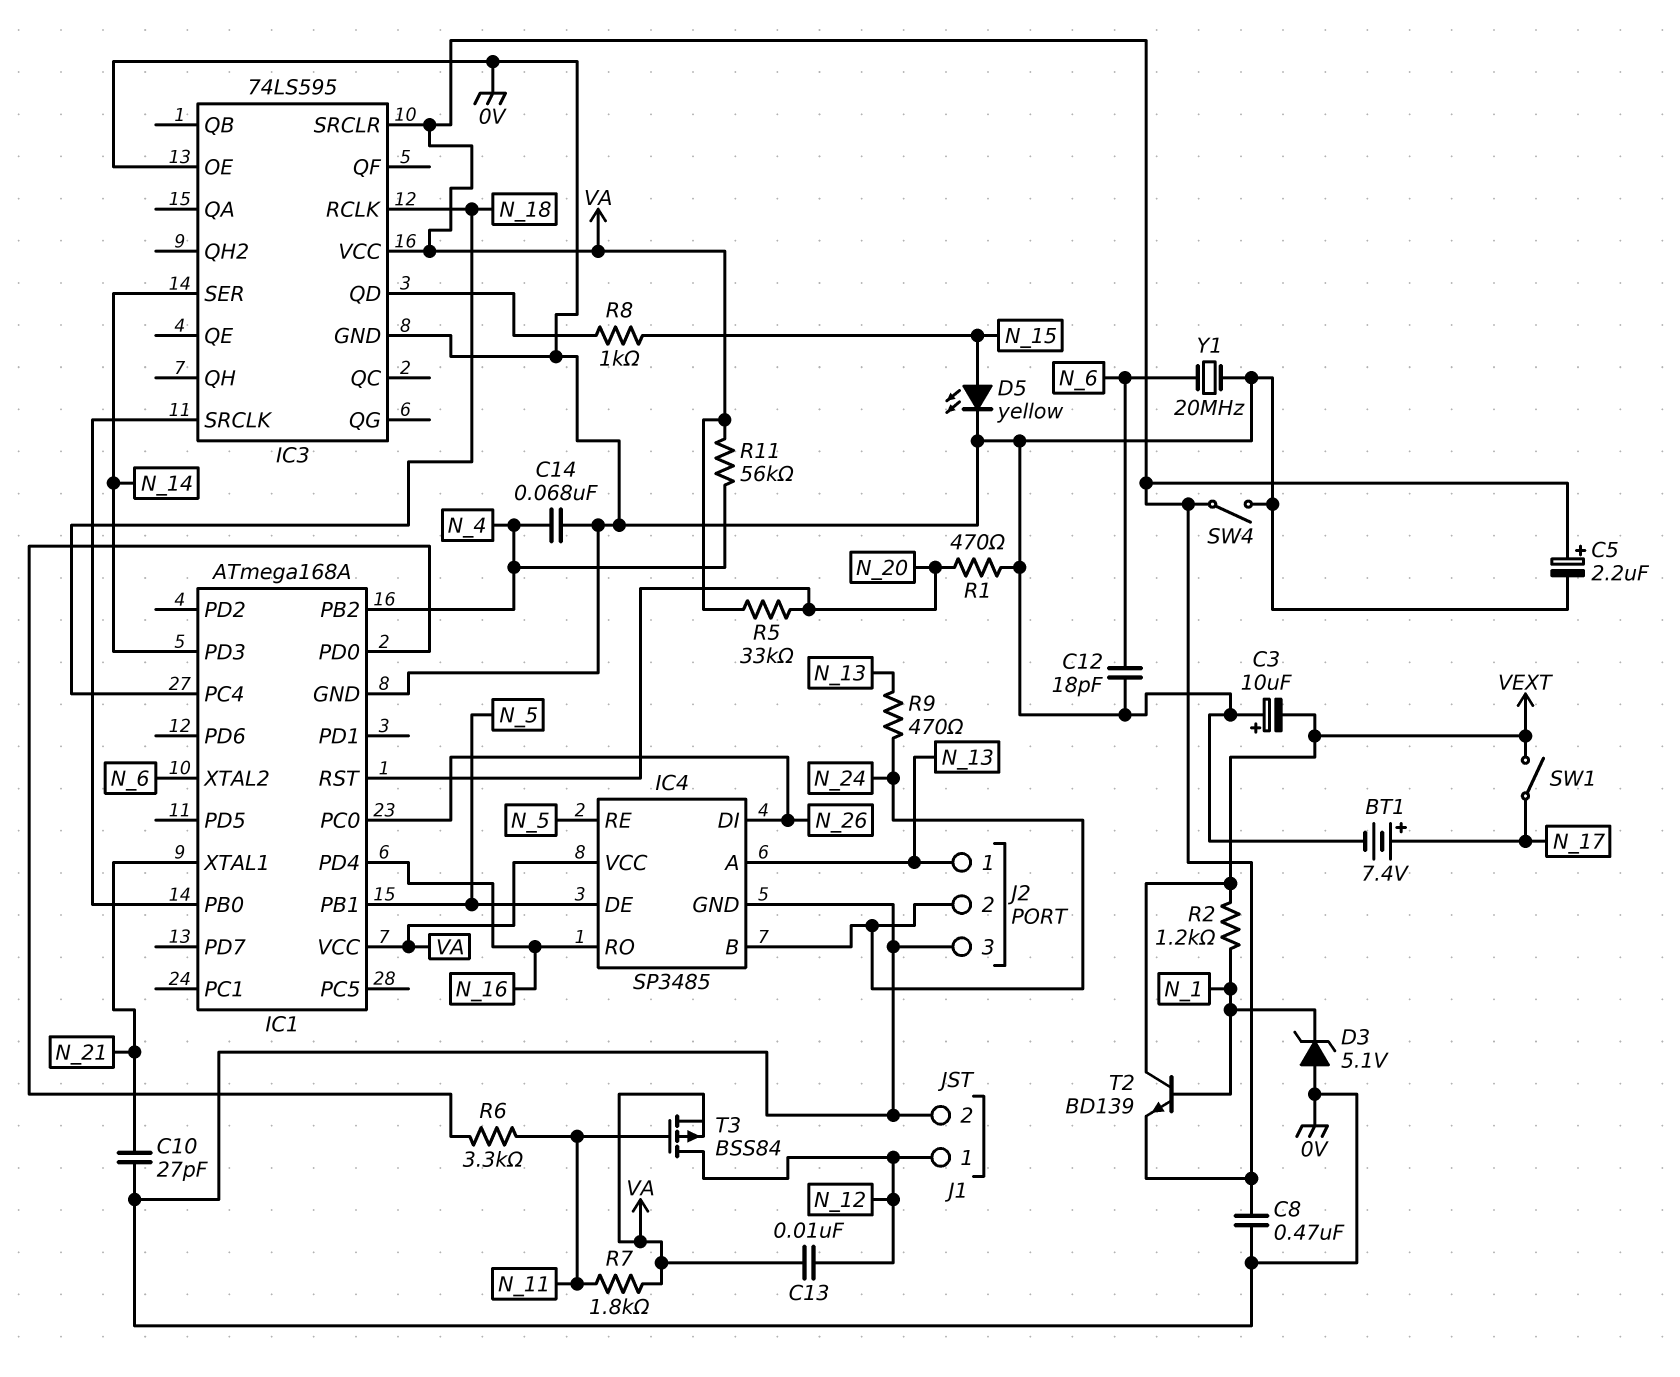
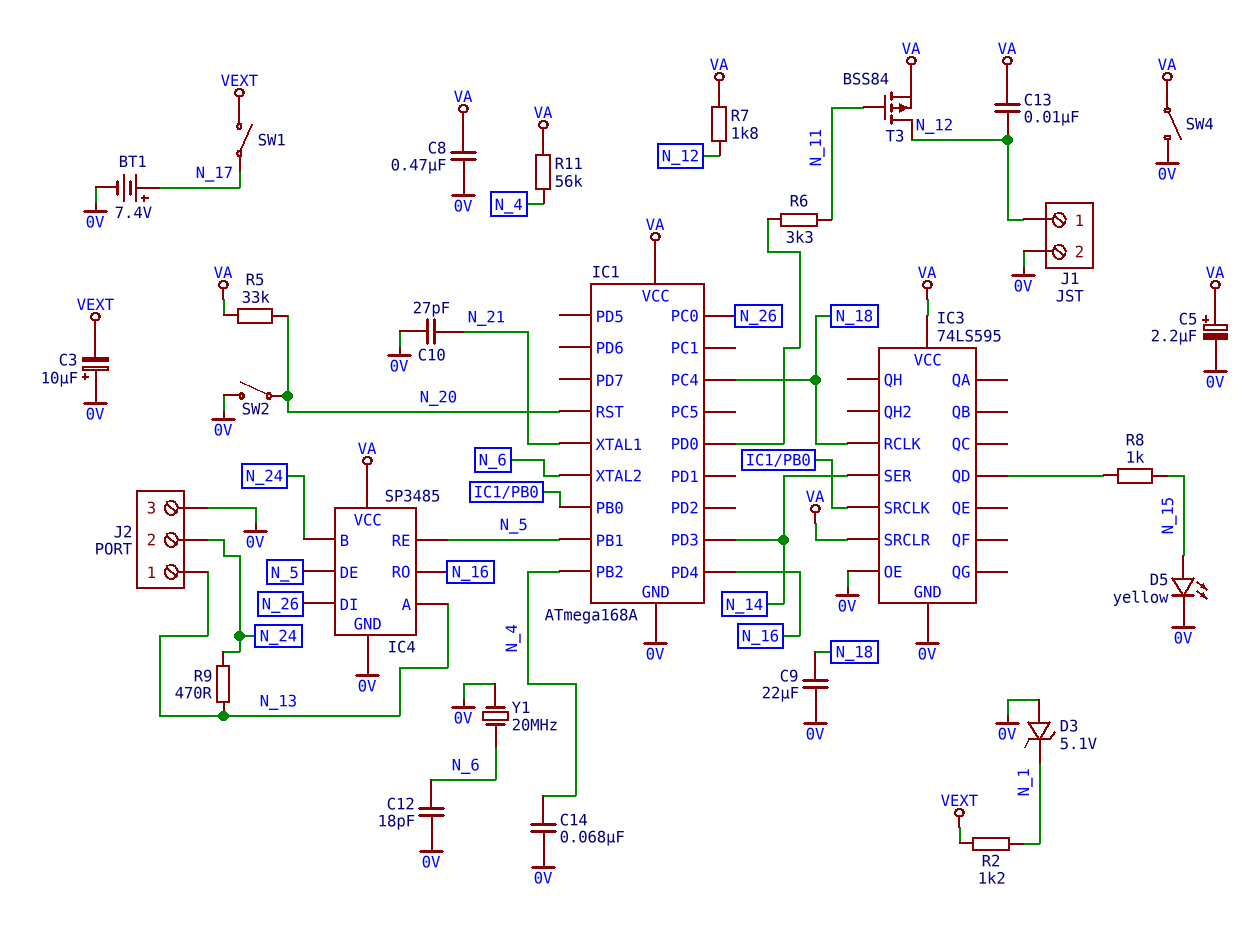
C9: none -> 22uF (0V, N_18)
R1: 470 (0V, N_20) -> none
R7: 1.8k (N_11, VA) -> 1.8k (N_12, VA)
SW2: none -> switch (0V, N_20)
T2: NPN BD139 (B N_1, C VEXT, E VA) -> none

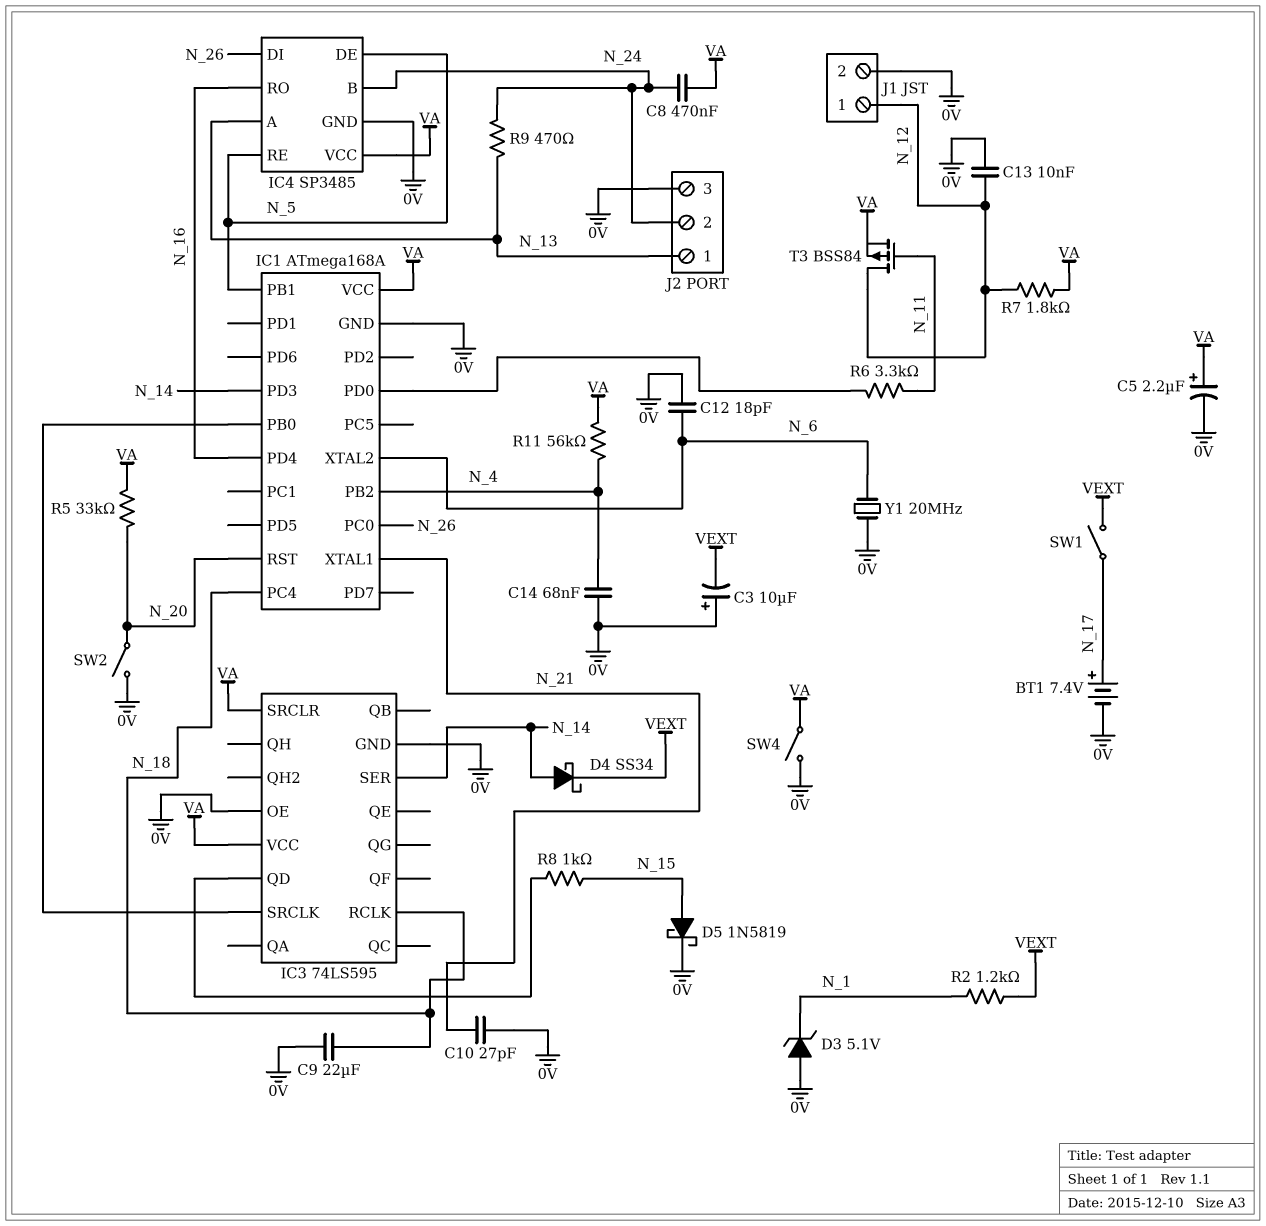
C8: 470nF (0V, VA) -> 470nF (N_24, VA)
C13: 10nF (N_12, VA) -> 10nF (0V, N_12)
D4: none -> schottky SS34 (A N_14, K VEXT)
D5: LED yellow (A N_15, K 0V) -> schottky 1N5819 (A N_15, K 0V)

